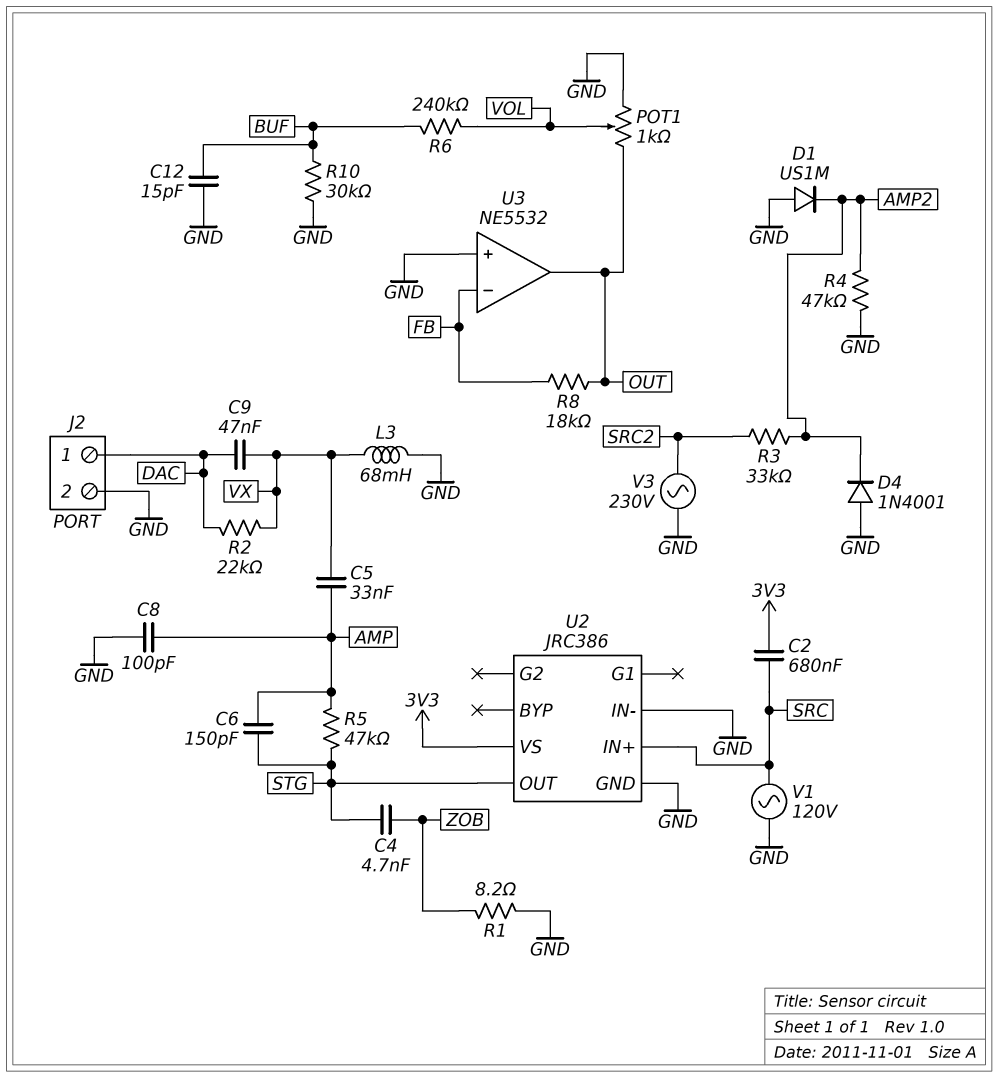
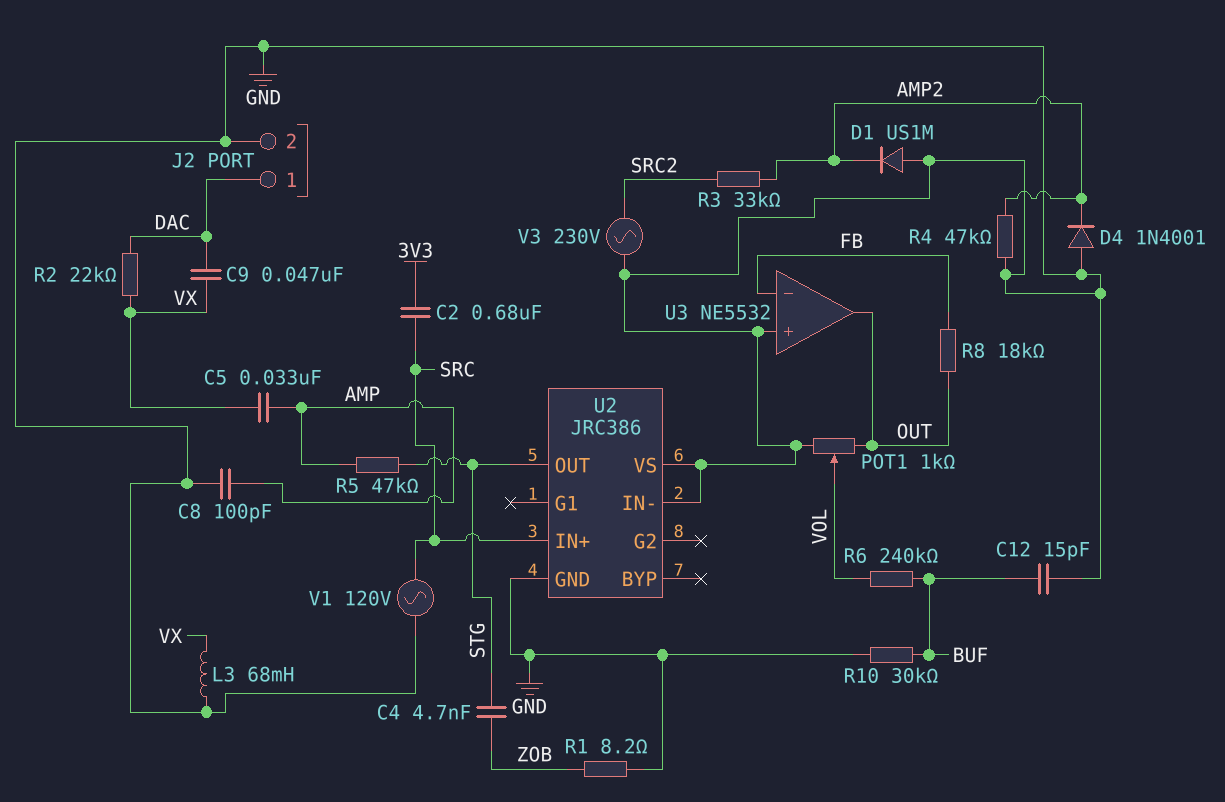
C6: 150pF (AMP, STG) -> none
U2 pin VS: 3V3 -> GND

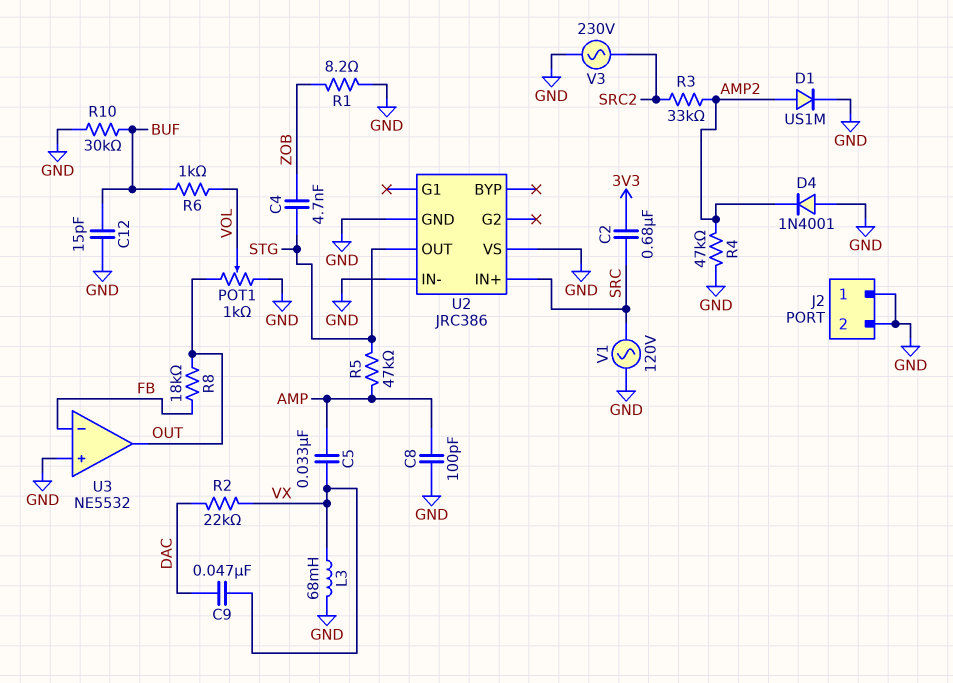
D1: diode US1M (A GND, K AMP2) -> diode US1M (A AMP2, K GND)
J2 pin 1: DAC -> GND
R6: 240k (BUF, VOL) -> 1k (BUF, VOL)

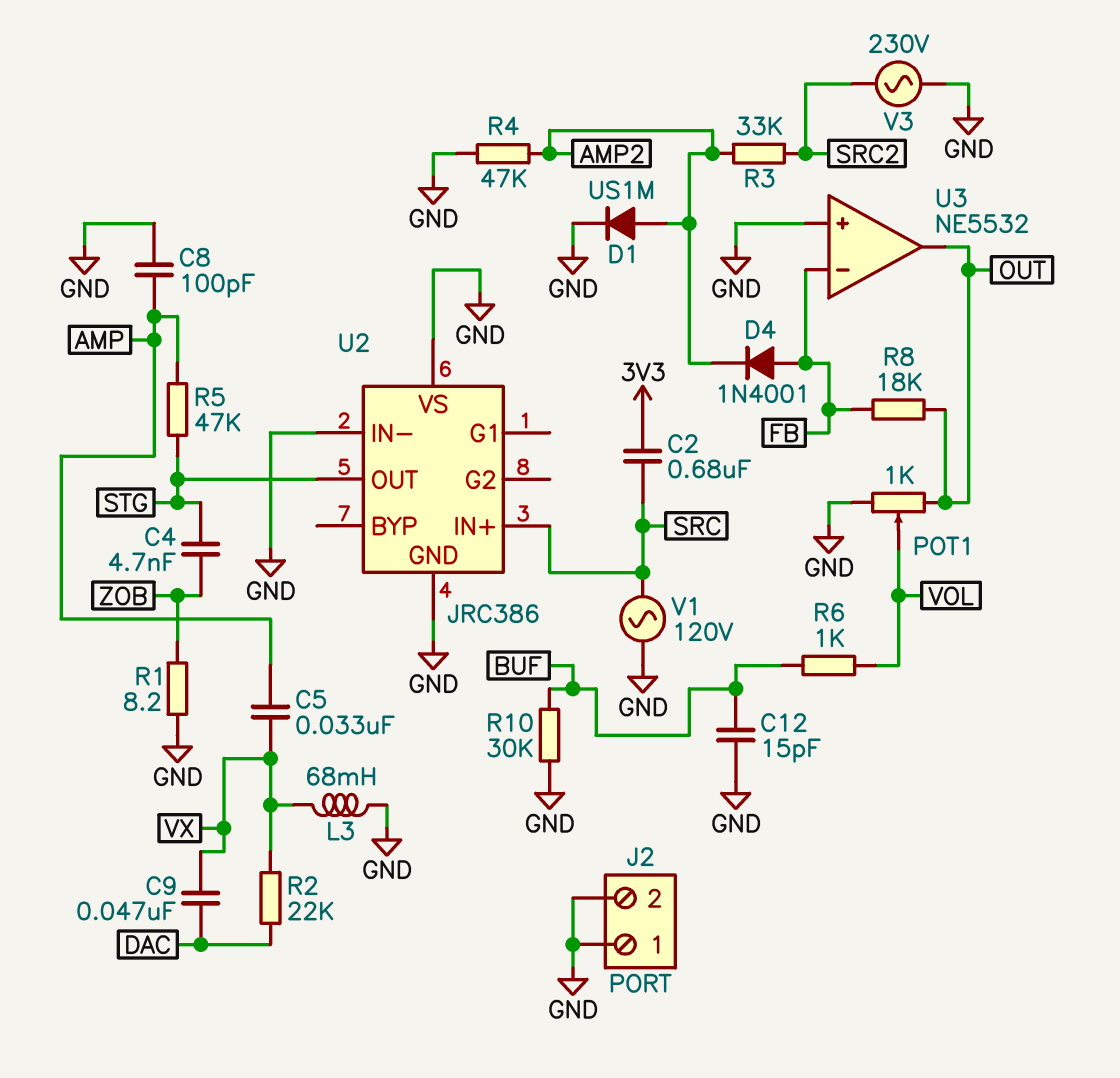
D4: diode 1N4001 (A GND, K AMP2) -> diode 1N4001 (A FB, K AMP2)

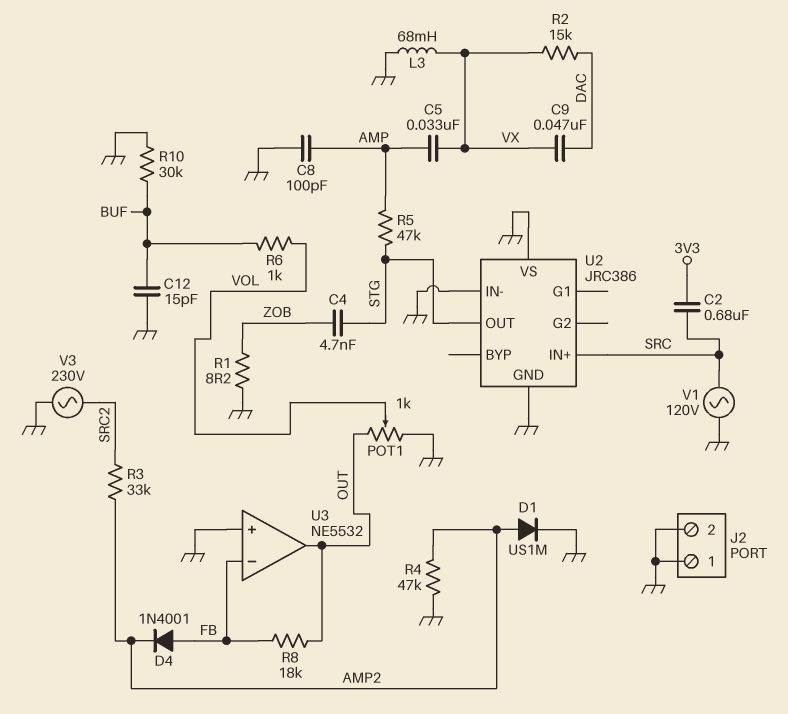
R2: 22k (DAC, VX) -> 15k (DAC, VX)

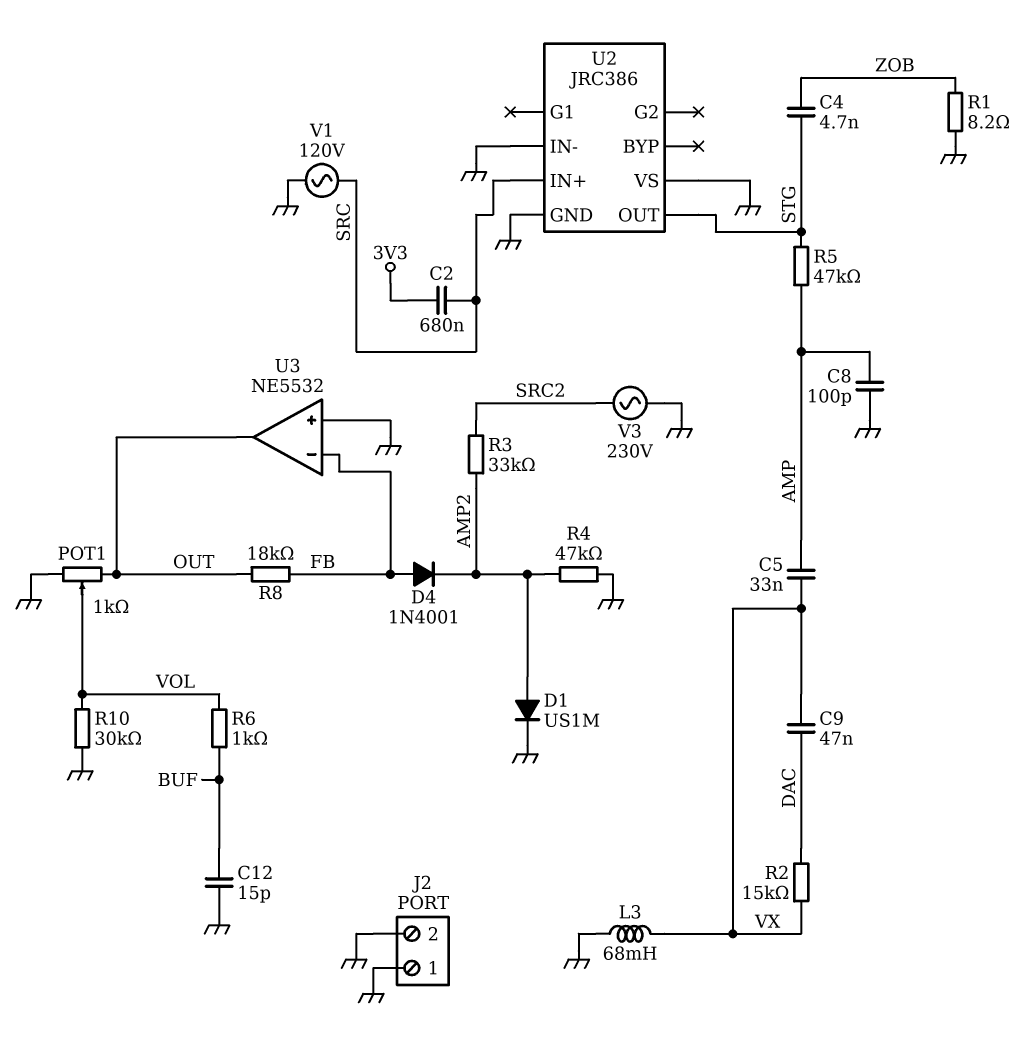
R10: 30k (BUF, GND) -> 30k (GND, VOL)

